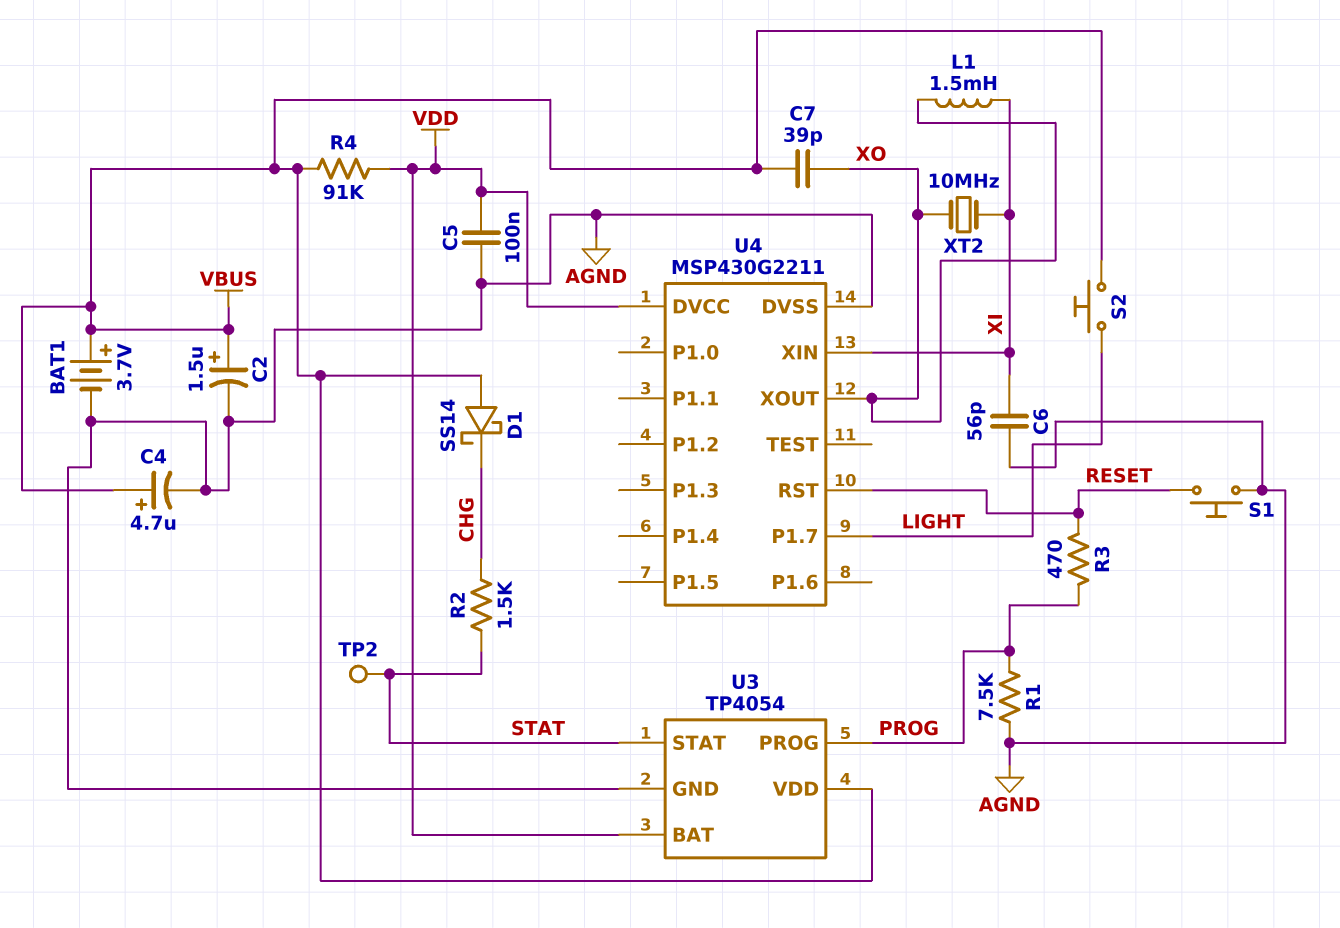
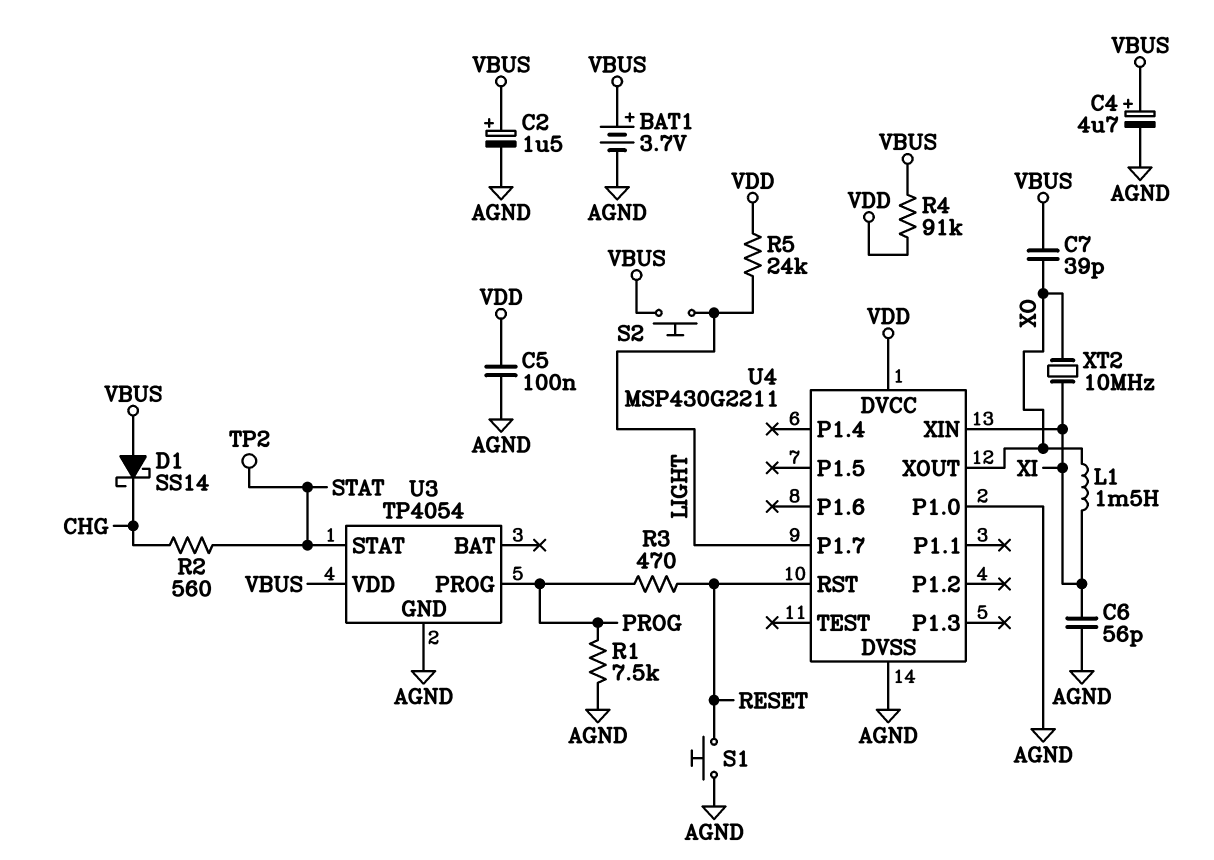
R2: 1.5k (CHG, STAT) -> 560 (CHG, STAT)
R5: none -> 24k (LIGHT, VDD)
U3 pin BAT: VDD -> none
U4 pin P1.0: none -> AGND

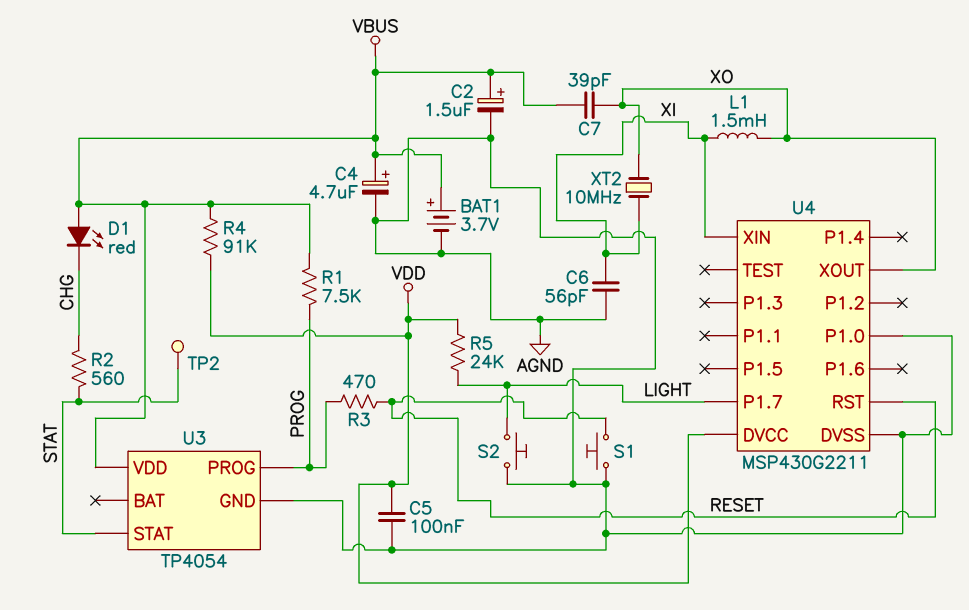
D1: schottky SS14 (A VBUS, K CHG) -> LED red (A VBUS, K CHG)
R1: 7.5k (AGND, PROG) -> 7.5k (PROG, VBUS)
S2: button (LIGHT, VBUS) -> button (AGND, LIGHT)

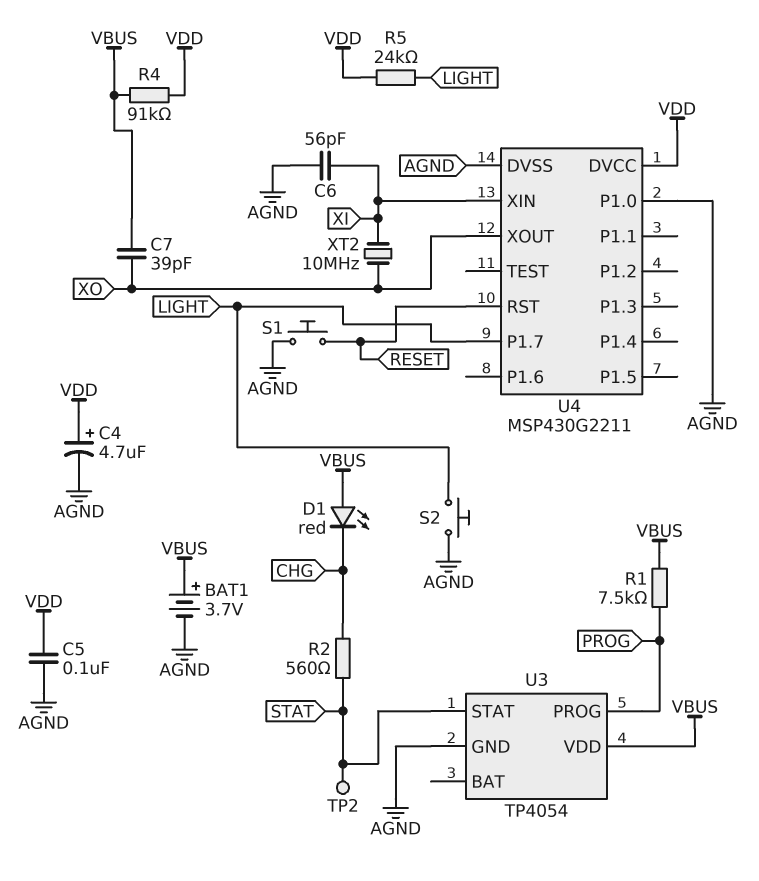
C2: 1.5uF (plus VBUS, minus AGND) -> none
C4: 4.7uF (plus VBUS, minus AGND) -> 4.7uF (plus VDD, minus AGND)
L1: 1.5mH (XI, XO) -> none
R3: 470 (PROG, RESET) -> none

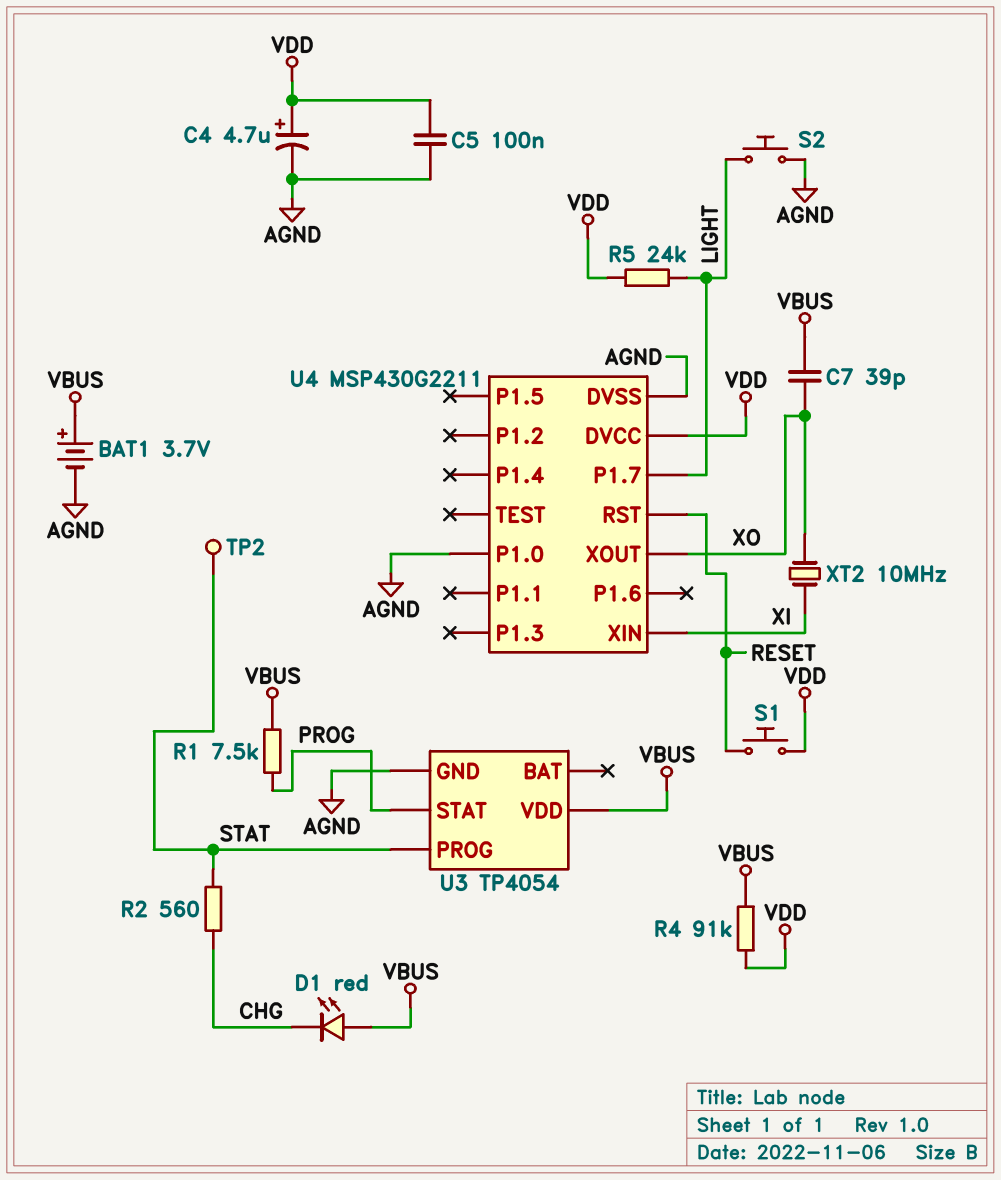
C6: 56pF (AGND, XI) -> none
S1: button (AGND, RESET) -> button (RESET, VDD)
U3 pin PROG: PROG -> STAT
U3 pin STAT: STAT -> PROG

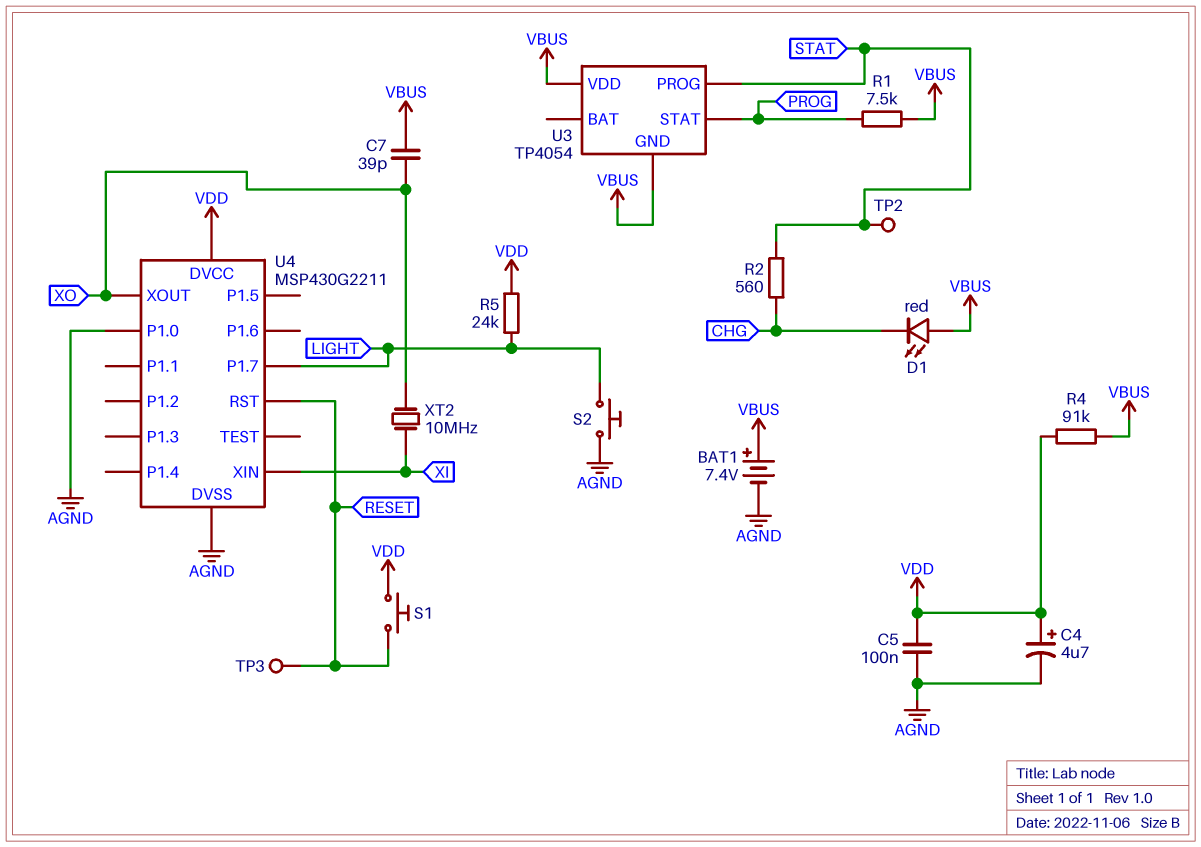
BAT1: 3.7V (plus VBUS, minus AGND) -> 7.4V (plus VBUS, minus AGND)
TP3: none -> test point (RESET)
U3 pin GND: AGND -> VBUS

